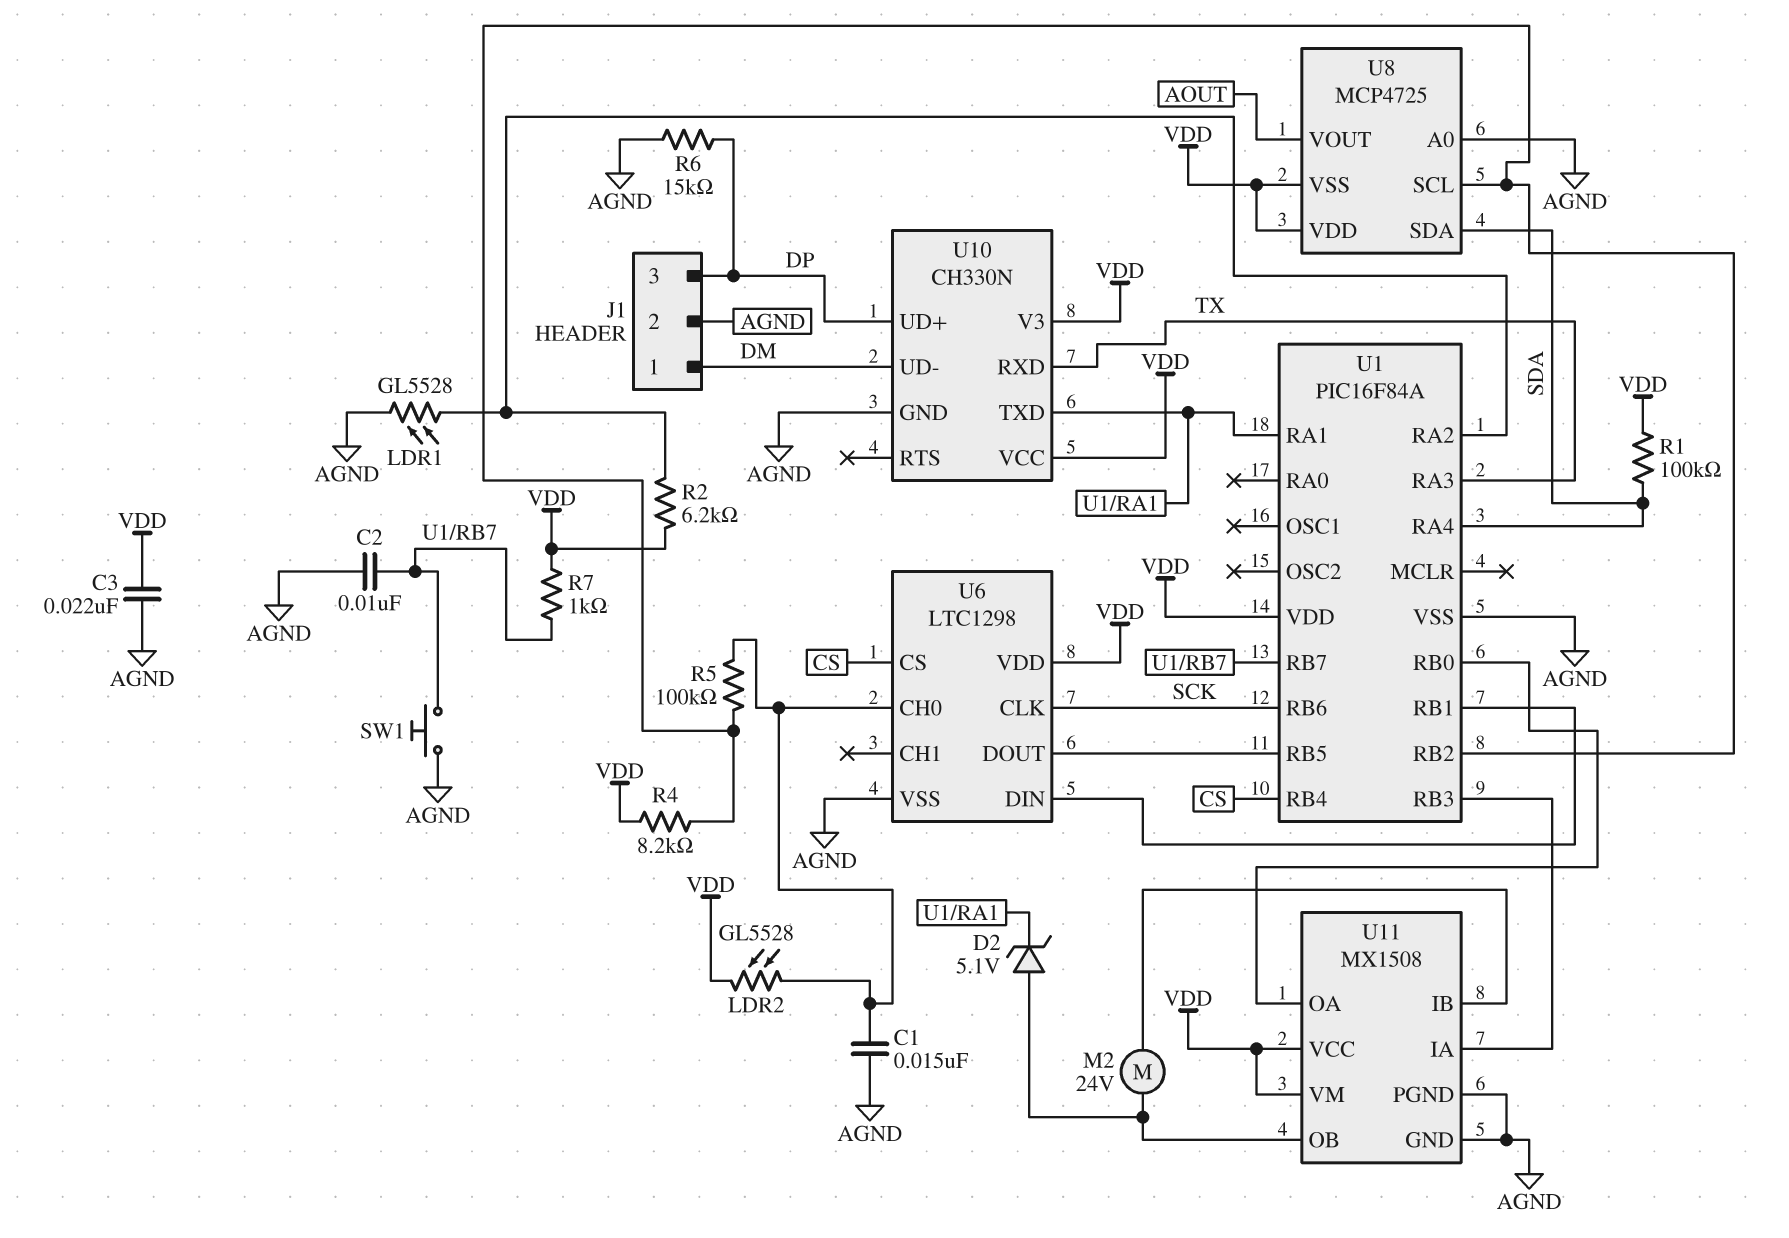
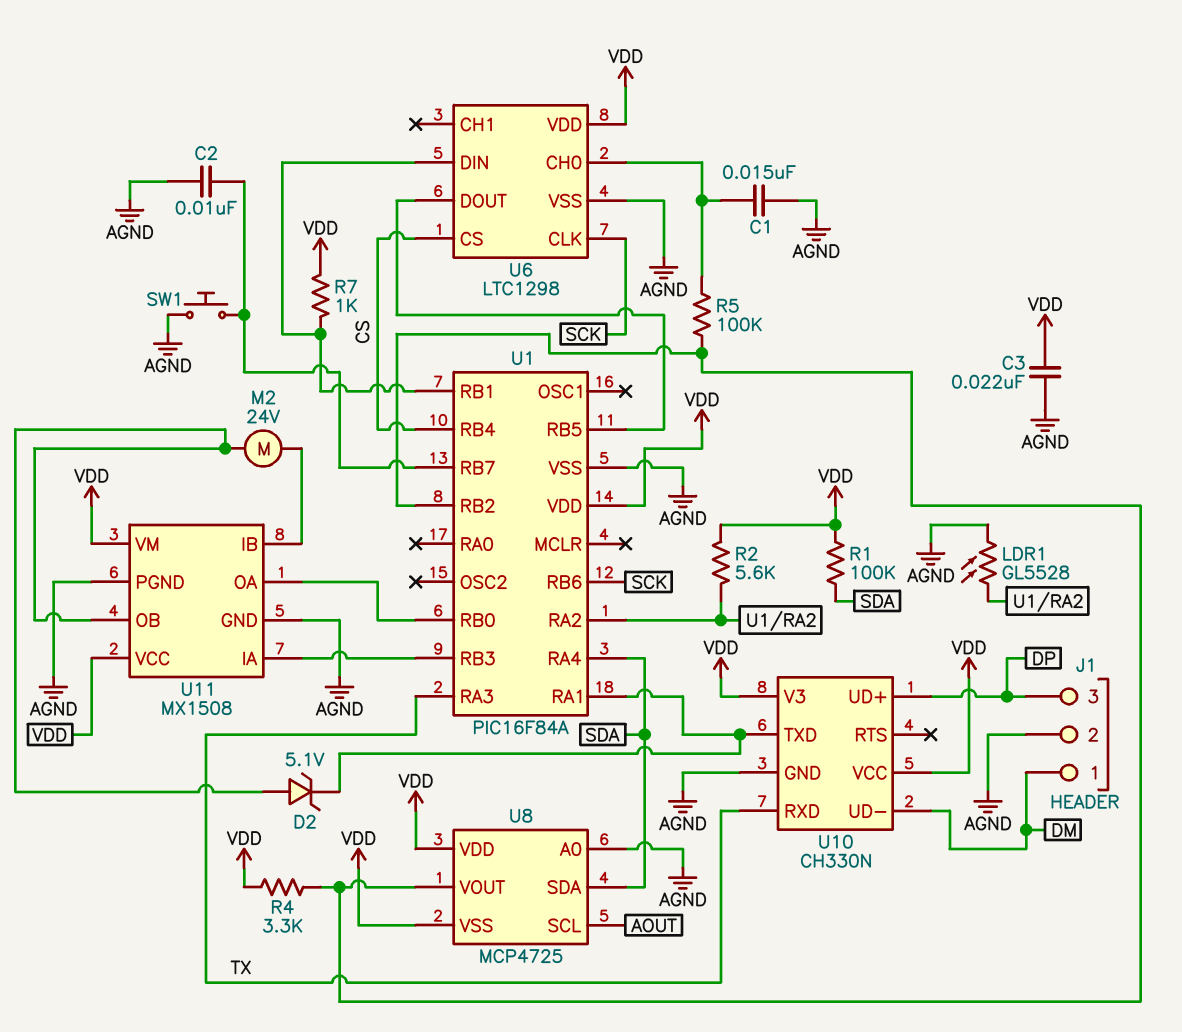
LDR2: GL5528 (U6/CH0, VDD) -> none
R2: 6.2k (U1/RA2, VDD) -> 5.6k (U1/RA2, VDD)
R4: 8.2k (U1/RB2, VDD) -> 3.3k (U1/RB2, VDD)
R6: 15k (AGND, DP) -> none
R7: 1k (U1/RB7, VDD) -> 1k (U1/RB1, VDD)
U8 pin SCL: U1/RB2 -> AOUT
U8 pin VOUT: AOUT -> U1/RB2

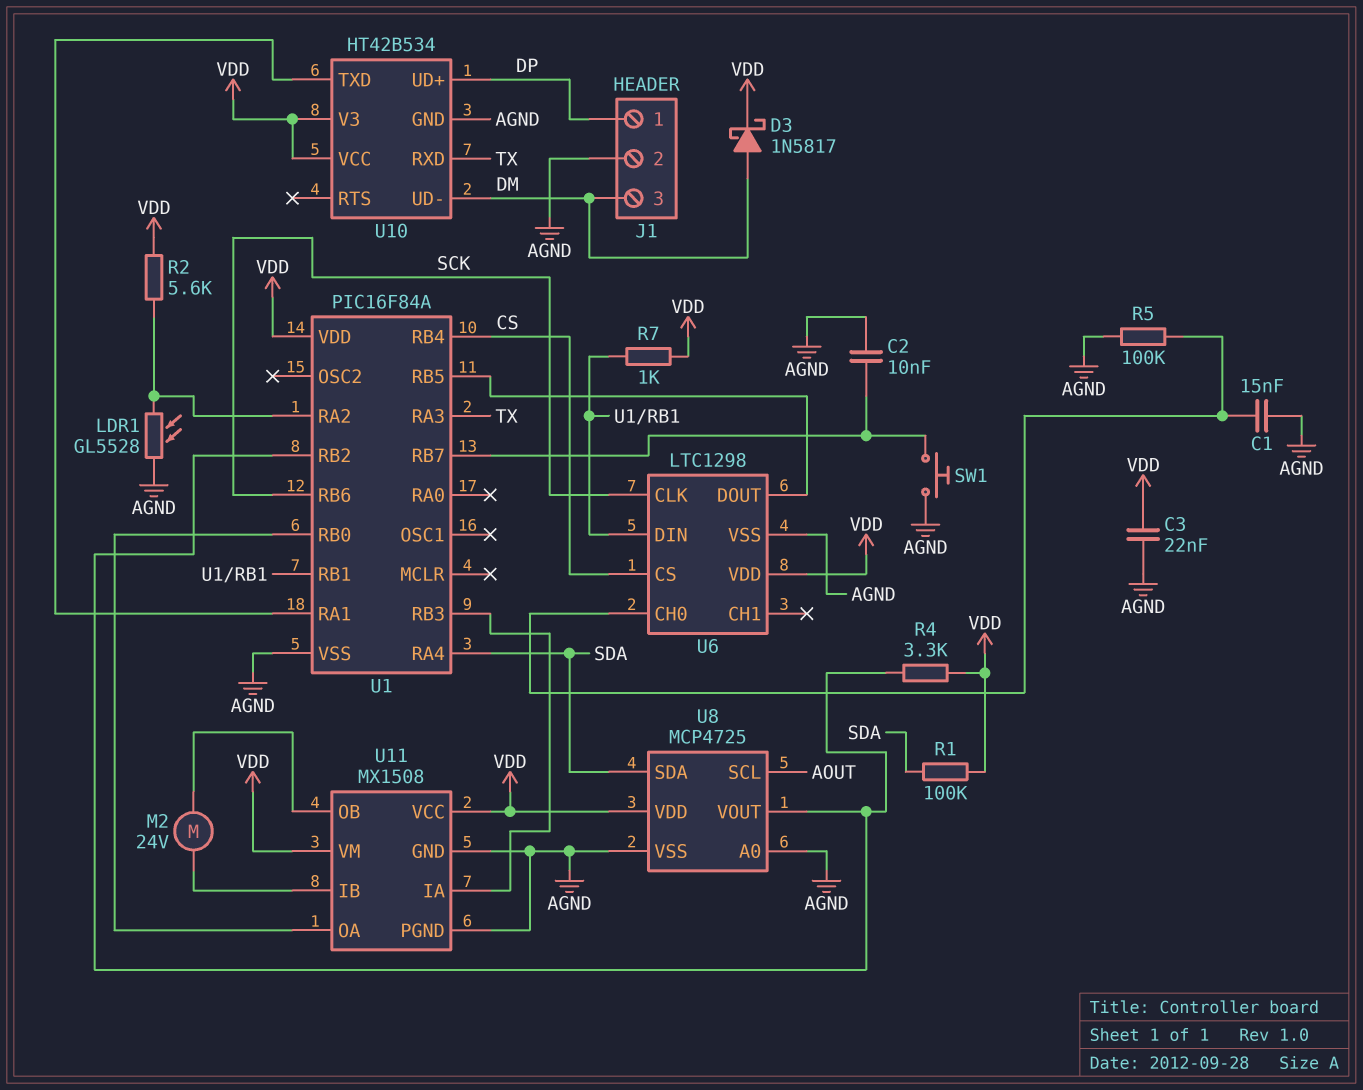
D2: zener 5.1V (A U11/OB, K U1/RA1) -> none
D3: none -> schottky 1N5817 (A DM, K VDD)
J1 pin 1: DM -> DP
J1 pin 3: DP -> DM
R5: 100k (U1/RB2, U6/CH0) -> 100k (AGND, U6/CH0)
U8 pin VSS: VDD -> AGND
U10: CH330N -> HT42B534

